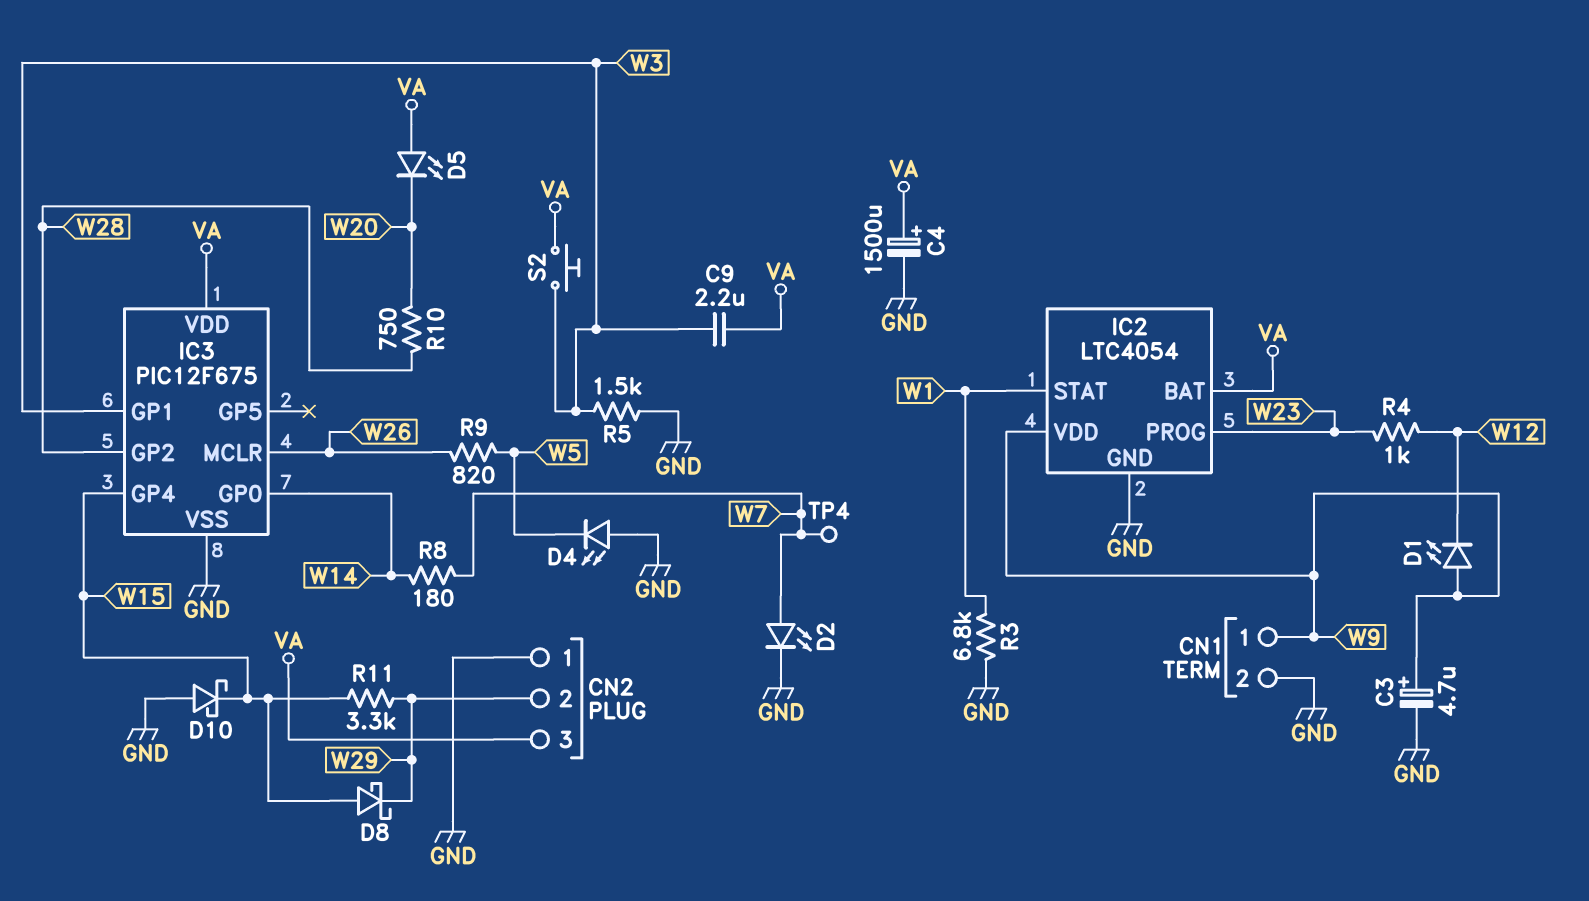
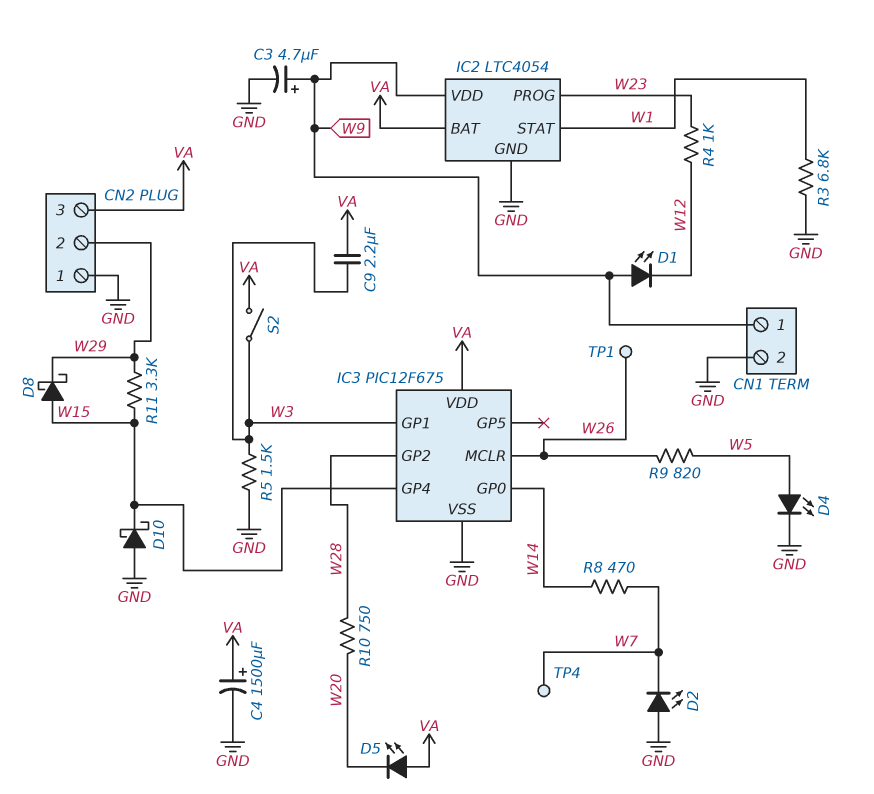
D2: LED (A W7, K GND) -> LED (A GND, K W7)
D4: LED (A GND, K W5) -> LED (A W5, K GND)
R8: 180 (W7, W14) -> 470 (W7, W14)
S2: button (VA, W3) -> switch (VA, W3)
TP1: none -> test point (W26)

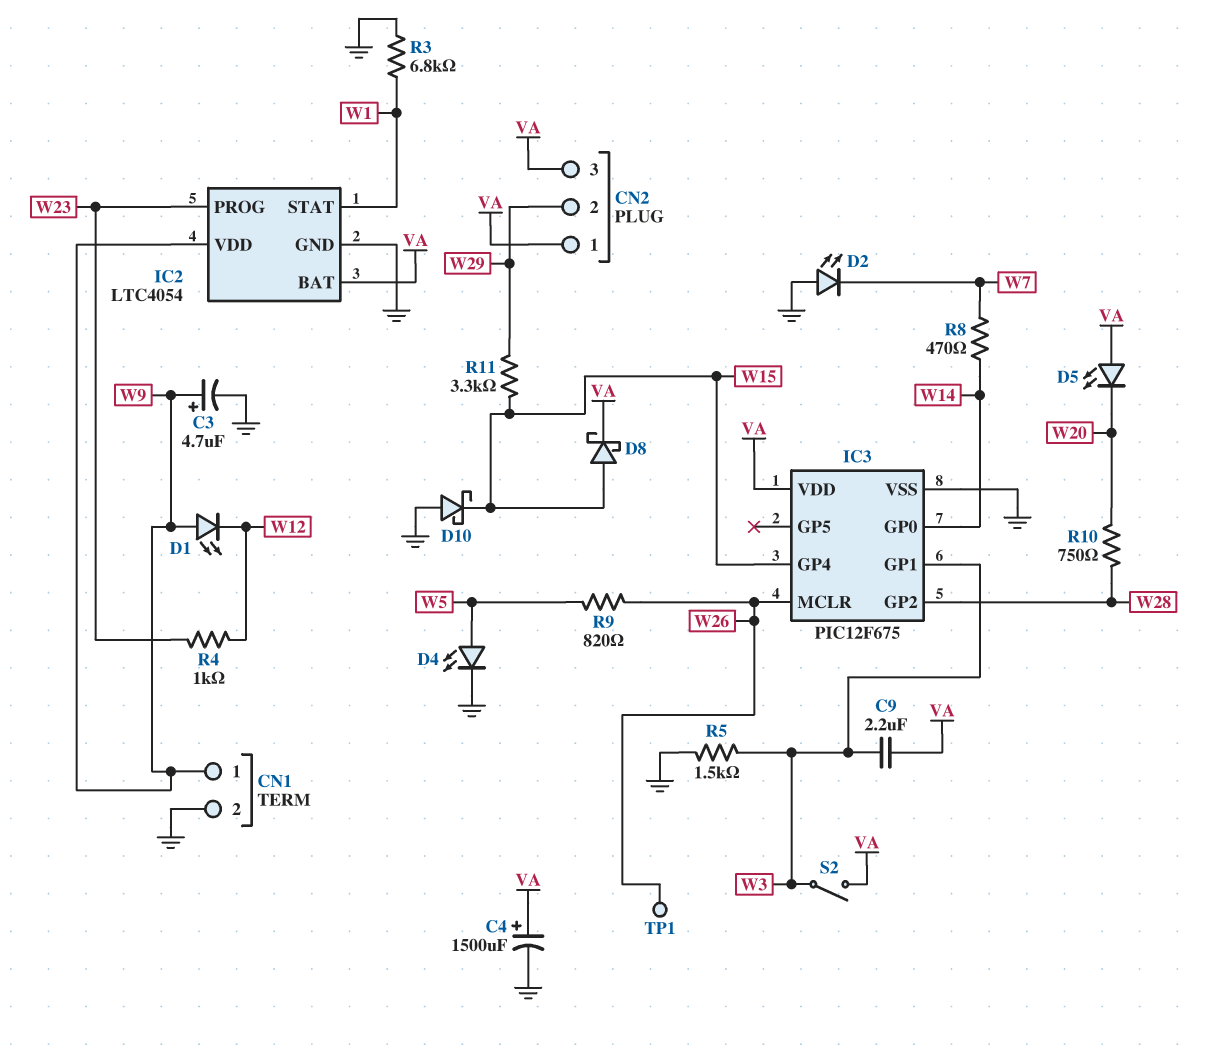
CN2 pin 1: GND -> VA
D8: schottky (A W15, K W29) -> schottky (A W15, K VA)
TP4: test point (W7) -> none

